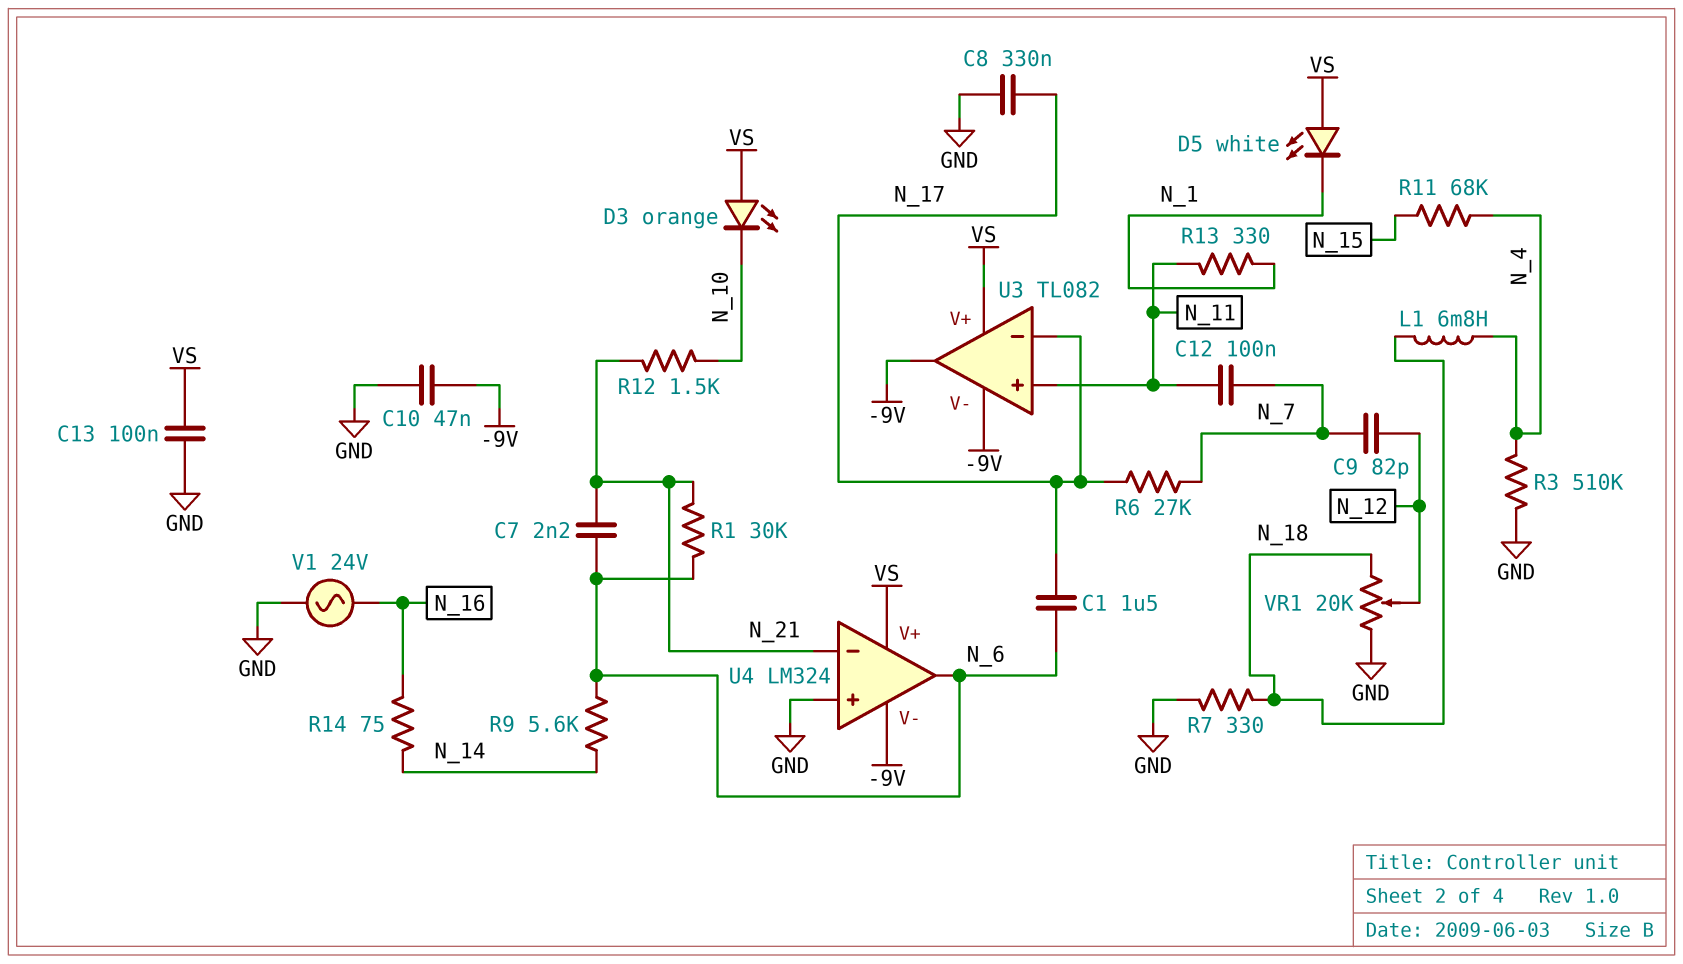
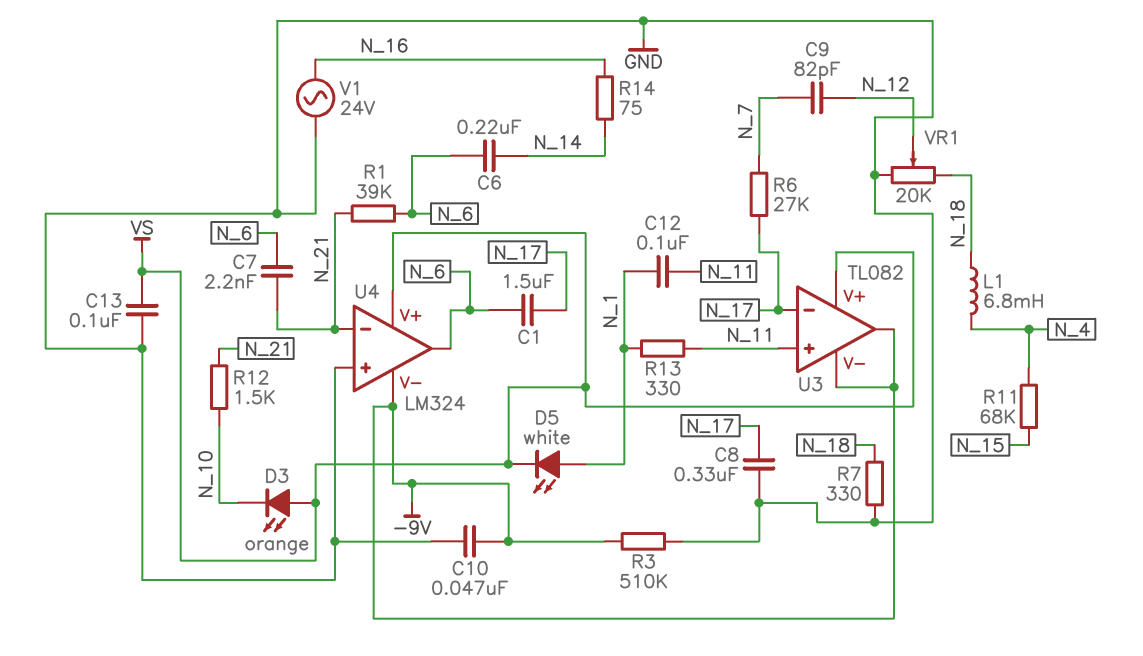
C6: none -> 220nF (N_6, N_14)
C12: 100nF (N_7, N_11) -> 100nF (N_1, N_11)
D5: LED white (A VS, K N_1) -> LED white (A N_1, K VS)
R1: 30k (N_6, N_21) -> 39k (N_6, N_21)
R3: 510k (GND, N_4) -> 510k (-9V, GND)
R9: 5.6k (N_6, N_14) -> none

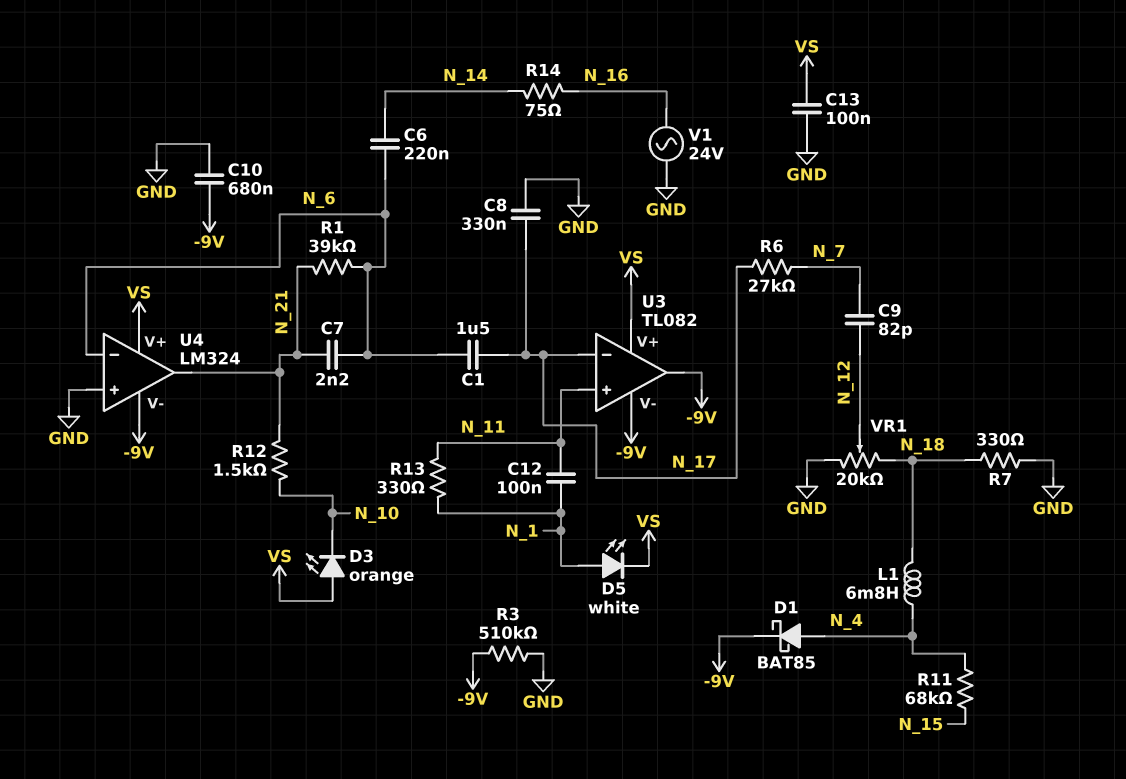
C10: 47nF (-9V, GND) -> 680nF (-9V, GND)
D1: none -> schottky BAT85 (A N_4, K -9V)
U4 pin in-: N_21 -> N_6
U4 pin out: N_6 -> N_21

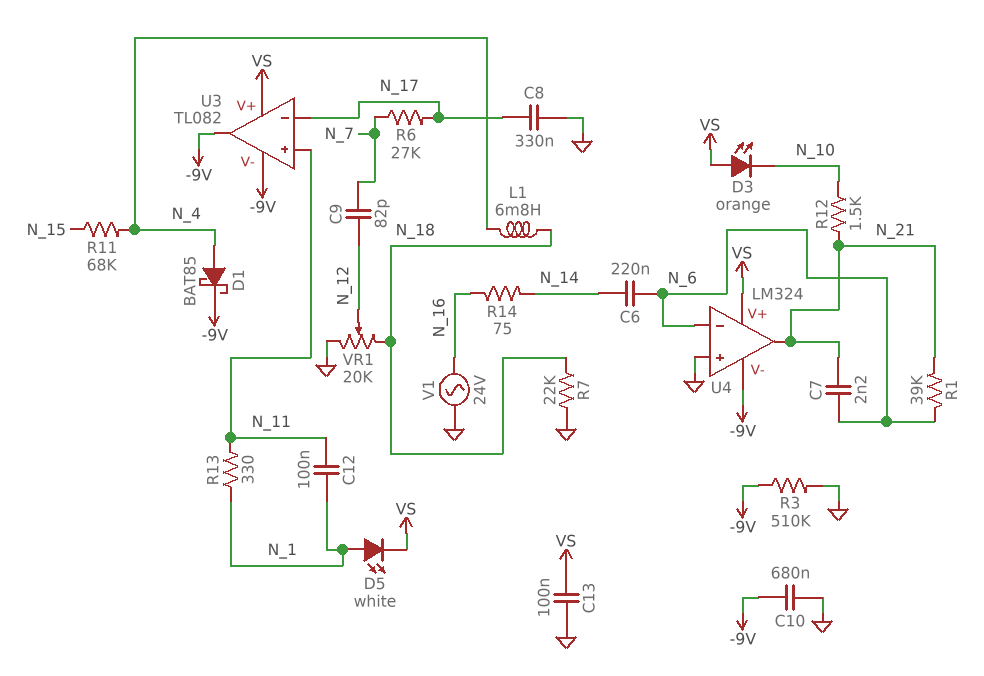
C1: 1.5uF (N_6, N_17) -> none
R7: 330 (GND, N_18) -> 22k (GND, N_18)

